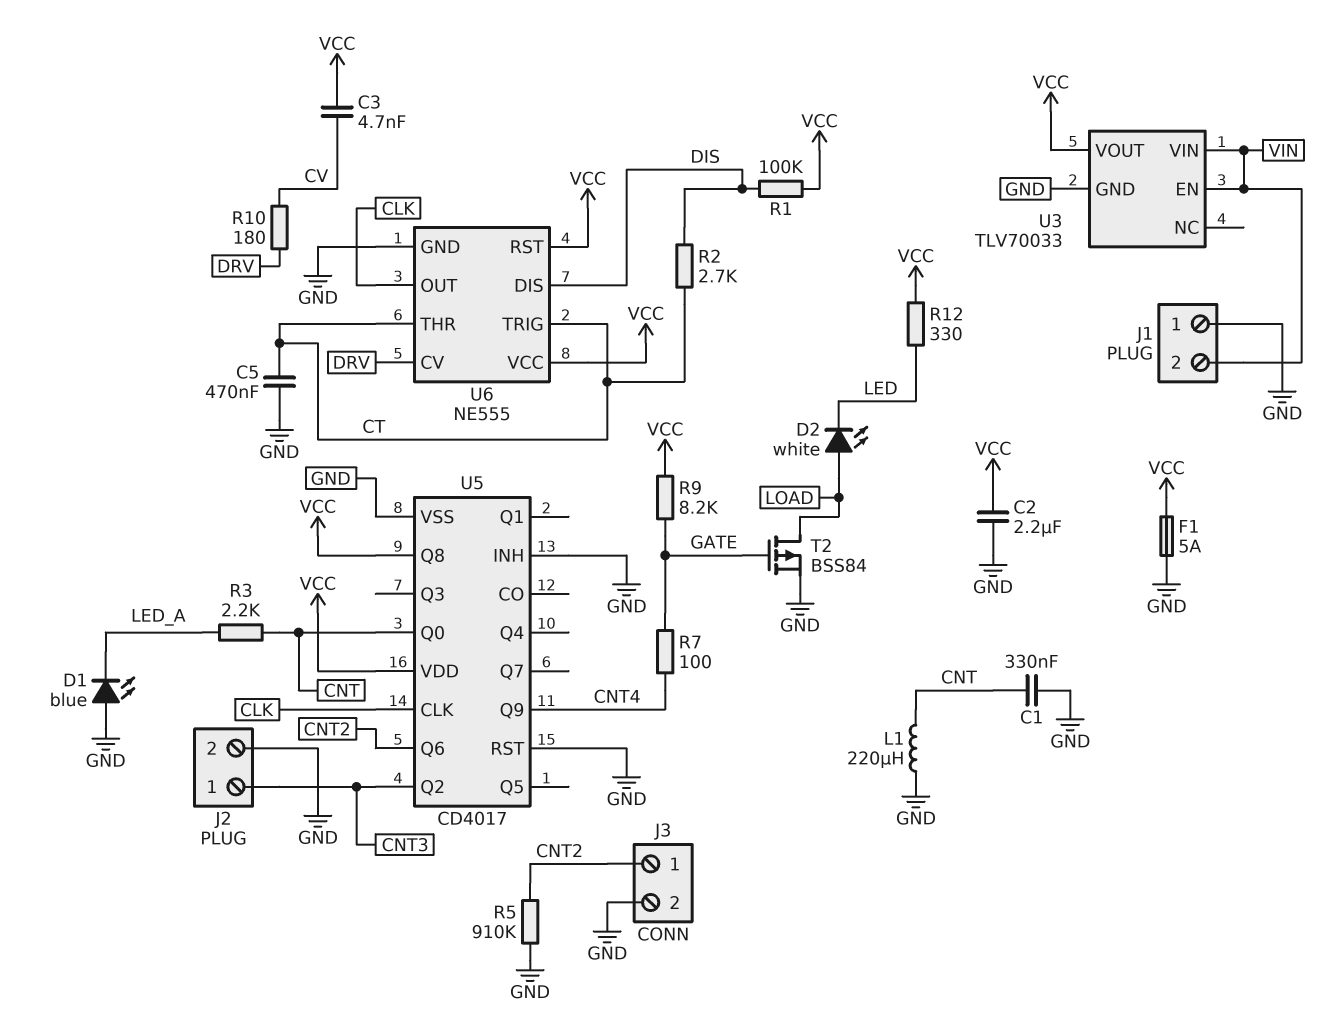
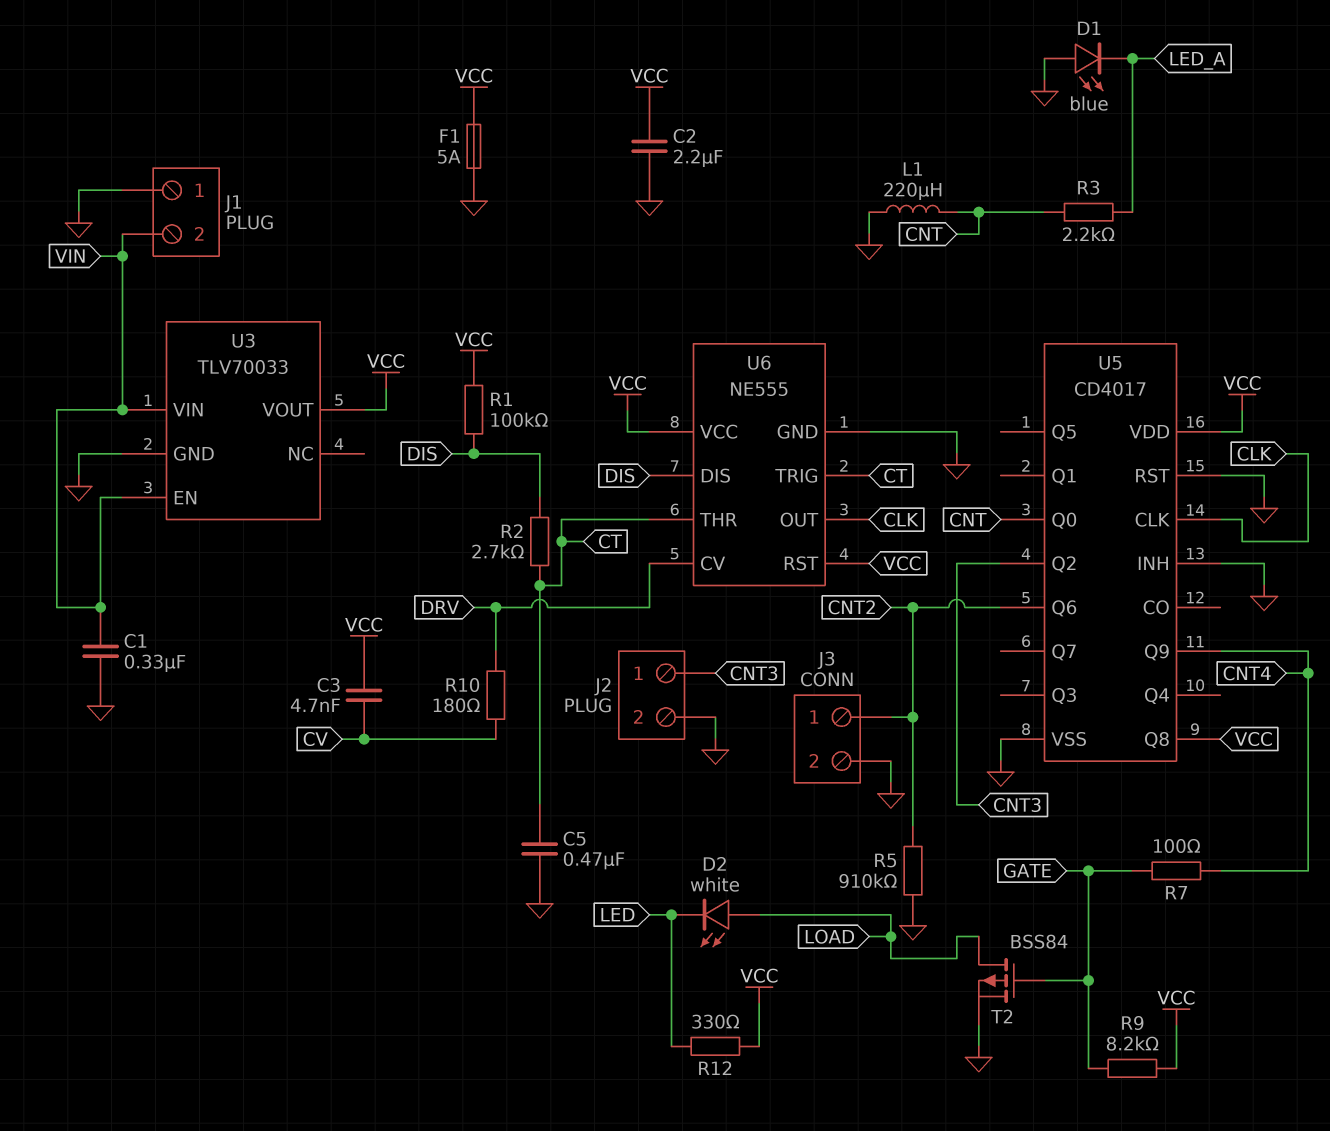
C1: 330nF (CNT, GND) -> 330nF (GND, VIN)

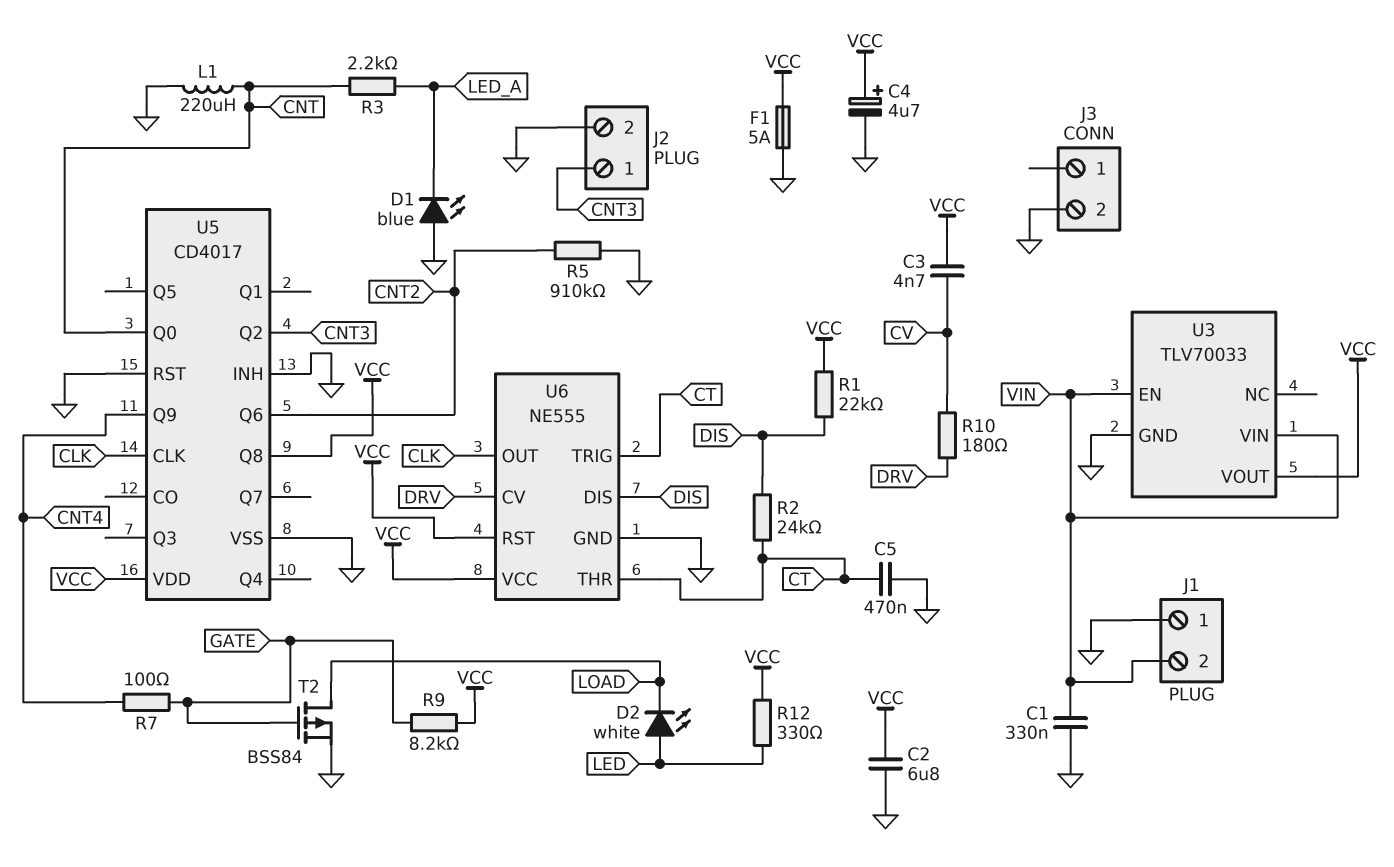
C2: 2.2uF (GND, VCC) -> 6.8uF (GND, VCC)
C4: none -> 4.7uF (plus VCC, minus GND)
D2: LED white (A LOAD, K LED) -> LED white (A LED, K LOAD)
J3 pin 1: CNT2 -> none
R1: 100k (DIS, VCC) -> 22k (DIS, VCC)
R2: 2.7k (CT, DIS) -> 24k (CT, DIS)

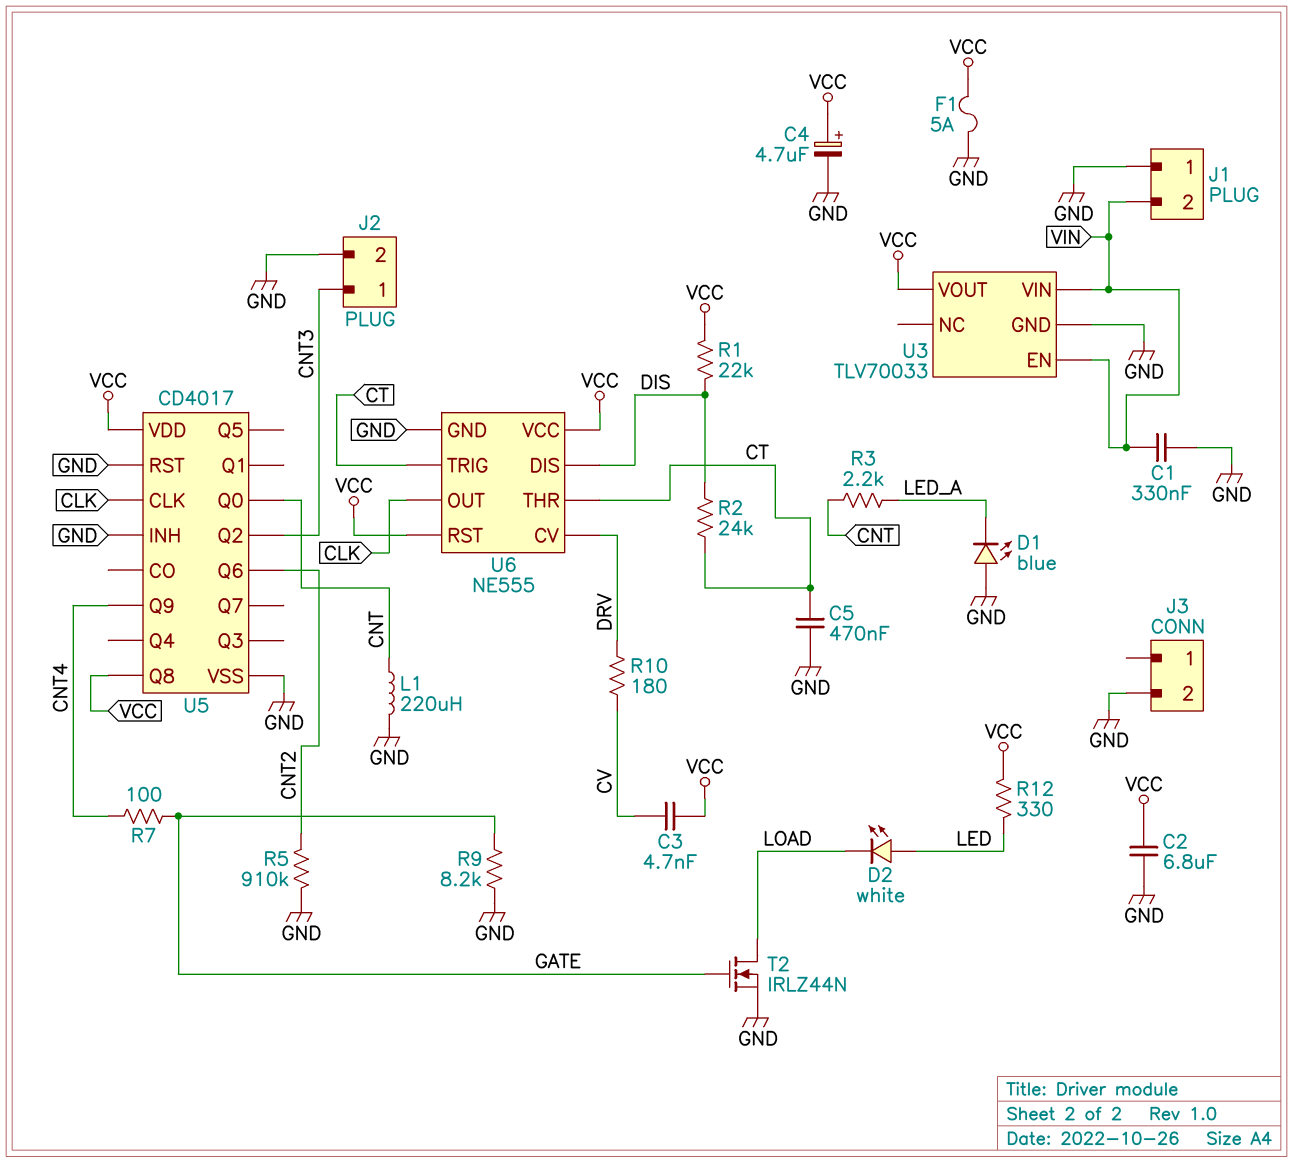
R9: 8.2k (GATE, VCC) -> 8.2k (GATE, GND)
T2: PMOS BSS84 (G GATE, D LOAD, S GND) -> NMOS IRLZ44N (G GATE, D LOAD, S GND)

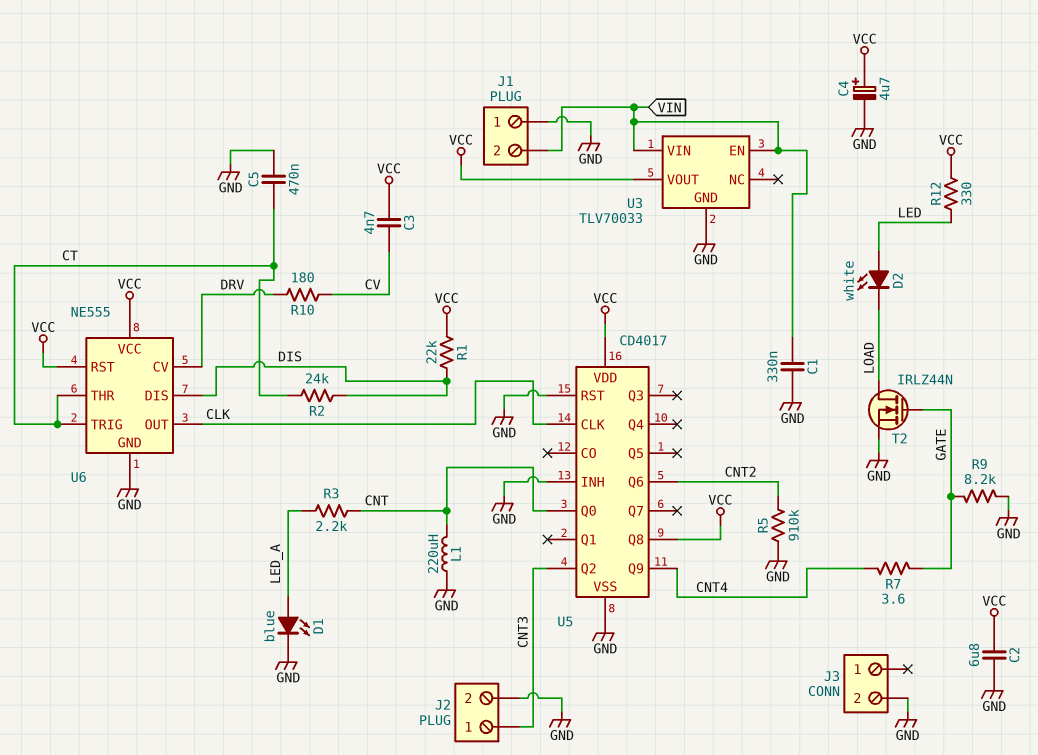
D1: LED blue (A GND, K LED_A) -> LED blue (A LED_A, K GND)
F1: 5A (GND, VCC) -> none
R7: 100 (CNT4, GATE) -> 3.6 (CNT4, GATE)

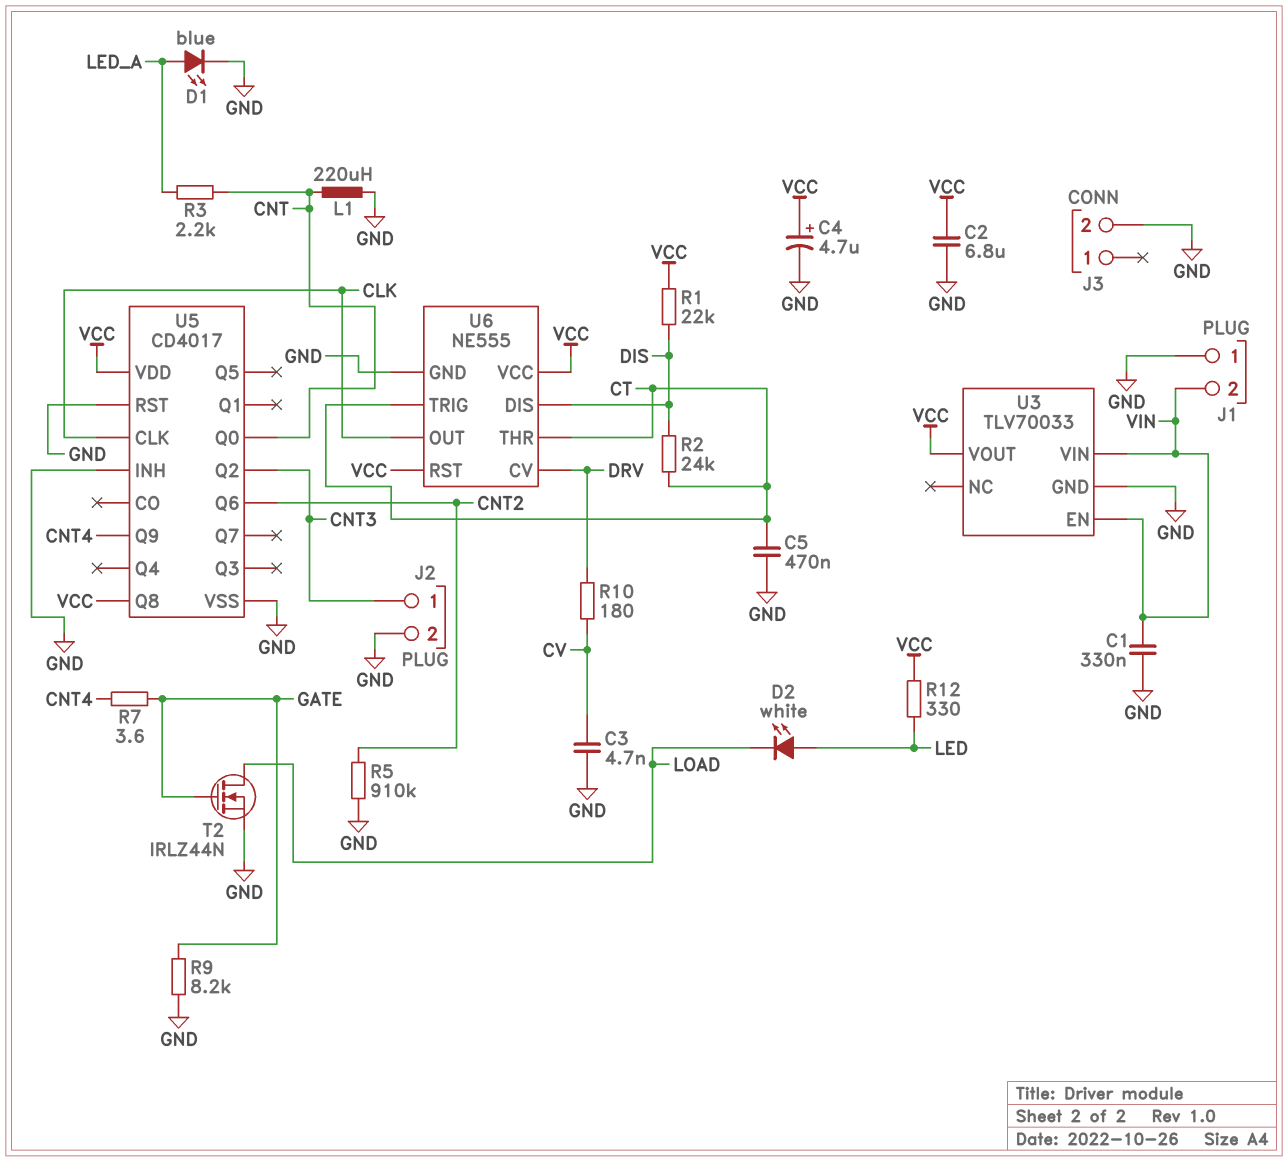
C3: 4.7nF (CV, VCC) -> 4.7nF (CV, GND)

